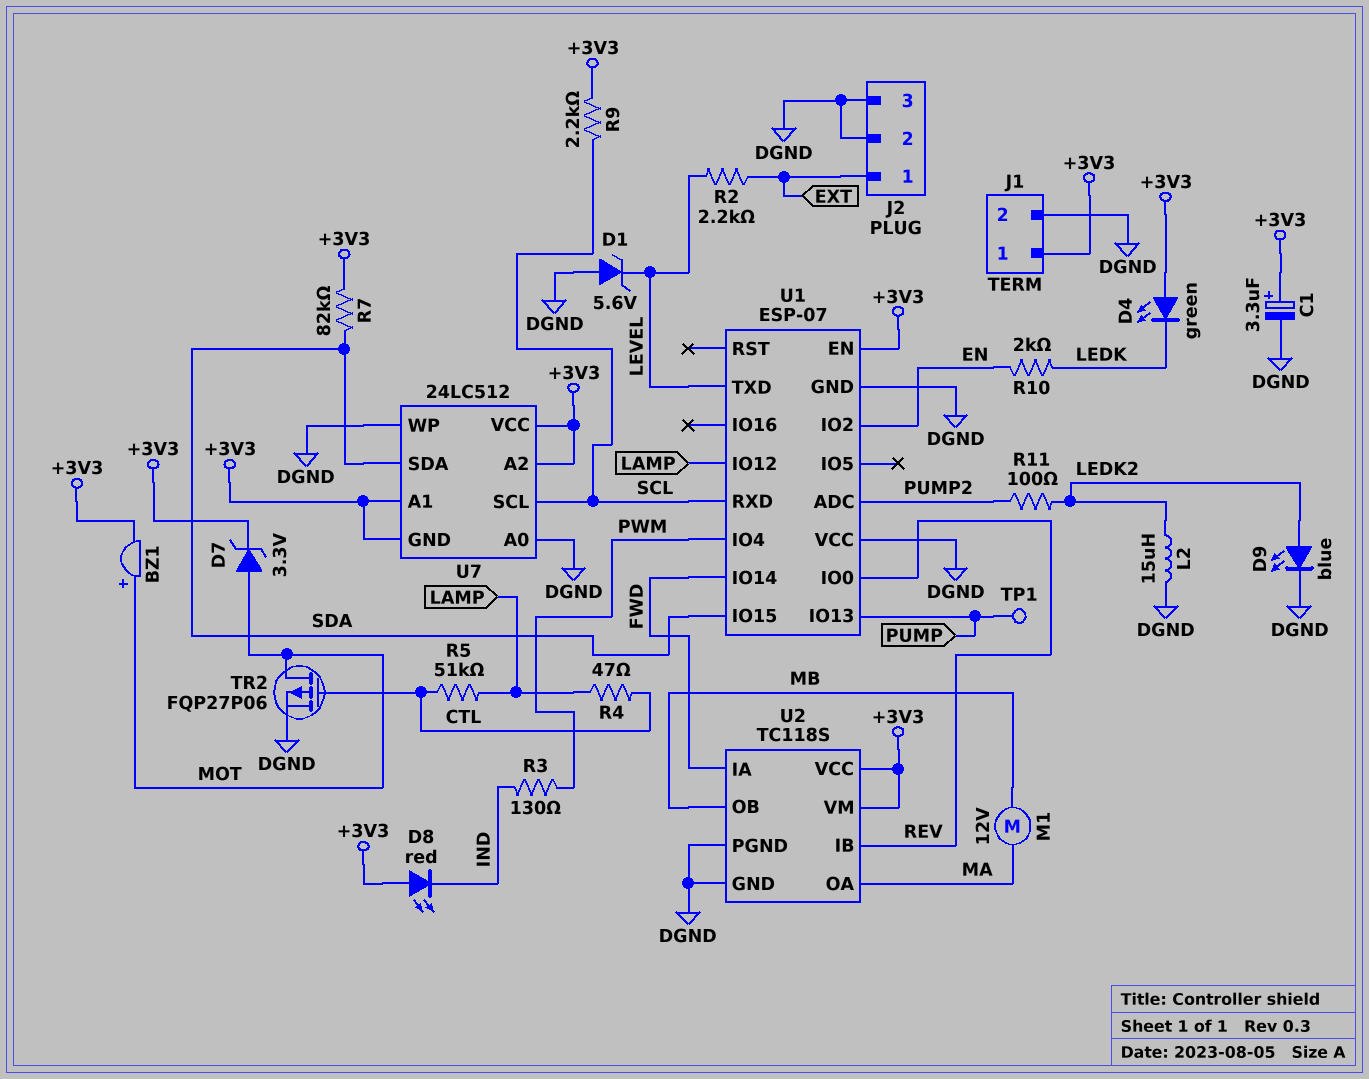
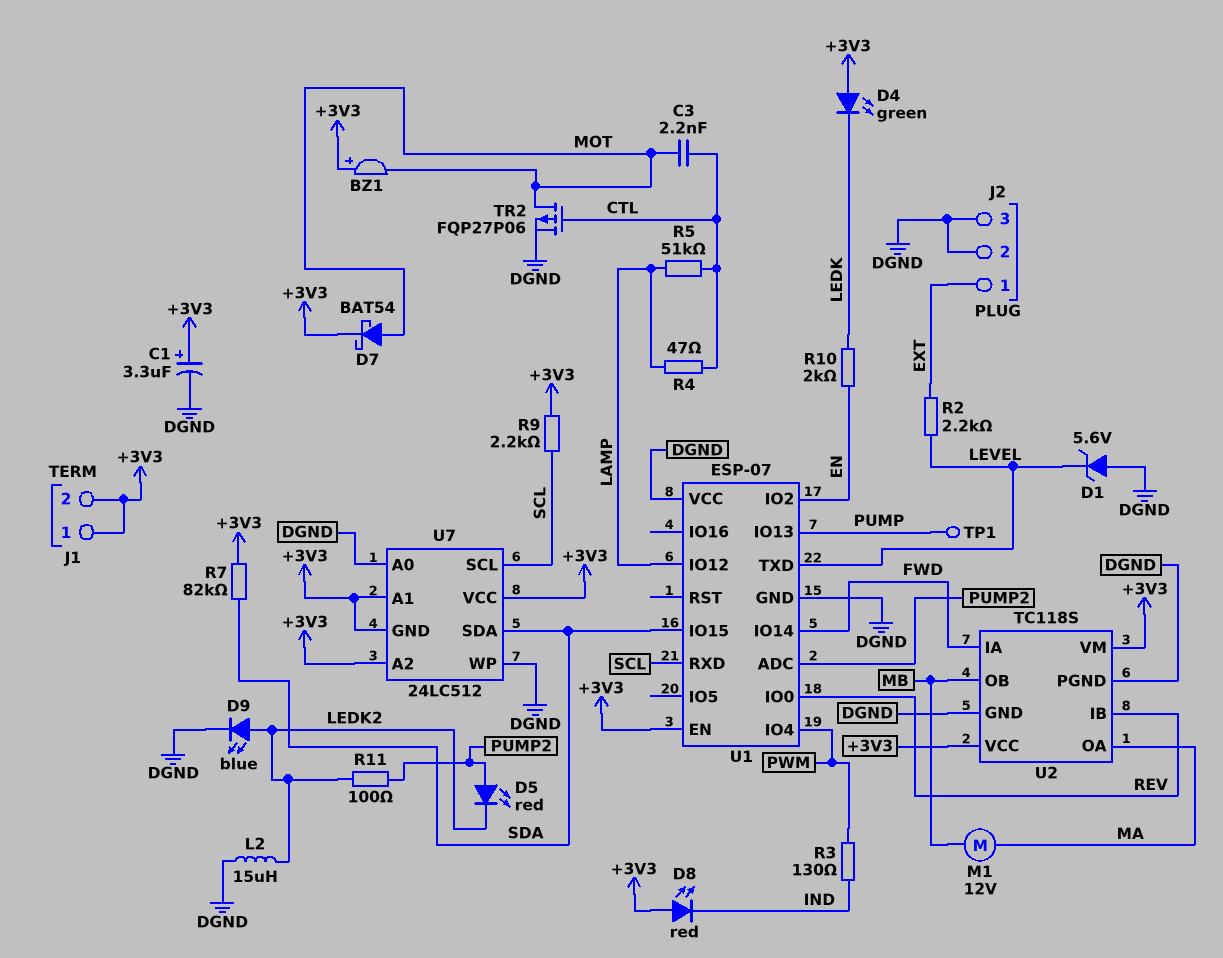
BZ1: buzzer (plus MOT, minus +3V3) -> buzzer (plus +3V3, minus MOT)
C3: none -> 2.2nF (CTL, MOT)
D5: none -> LED red (A PUMP2, K LEDK2)
D7: zener 3.3V (A MOT, K +3V3) -> schottky BAT54 (A MOT, K +3V3)
J1 pin 2: DGND -> +3V3

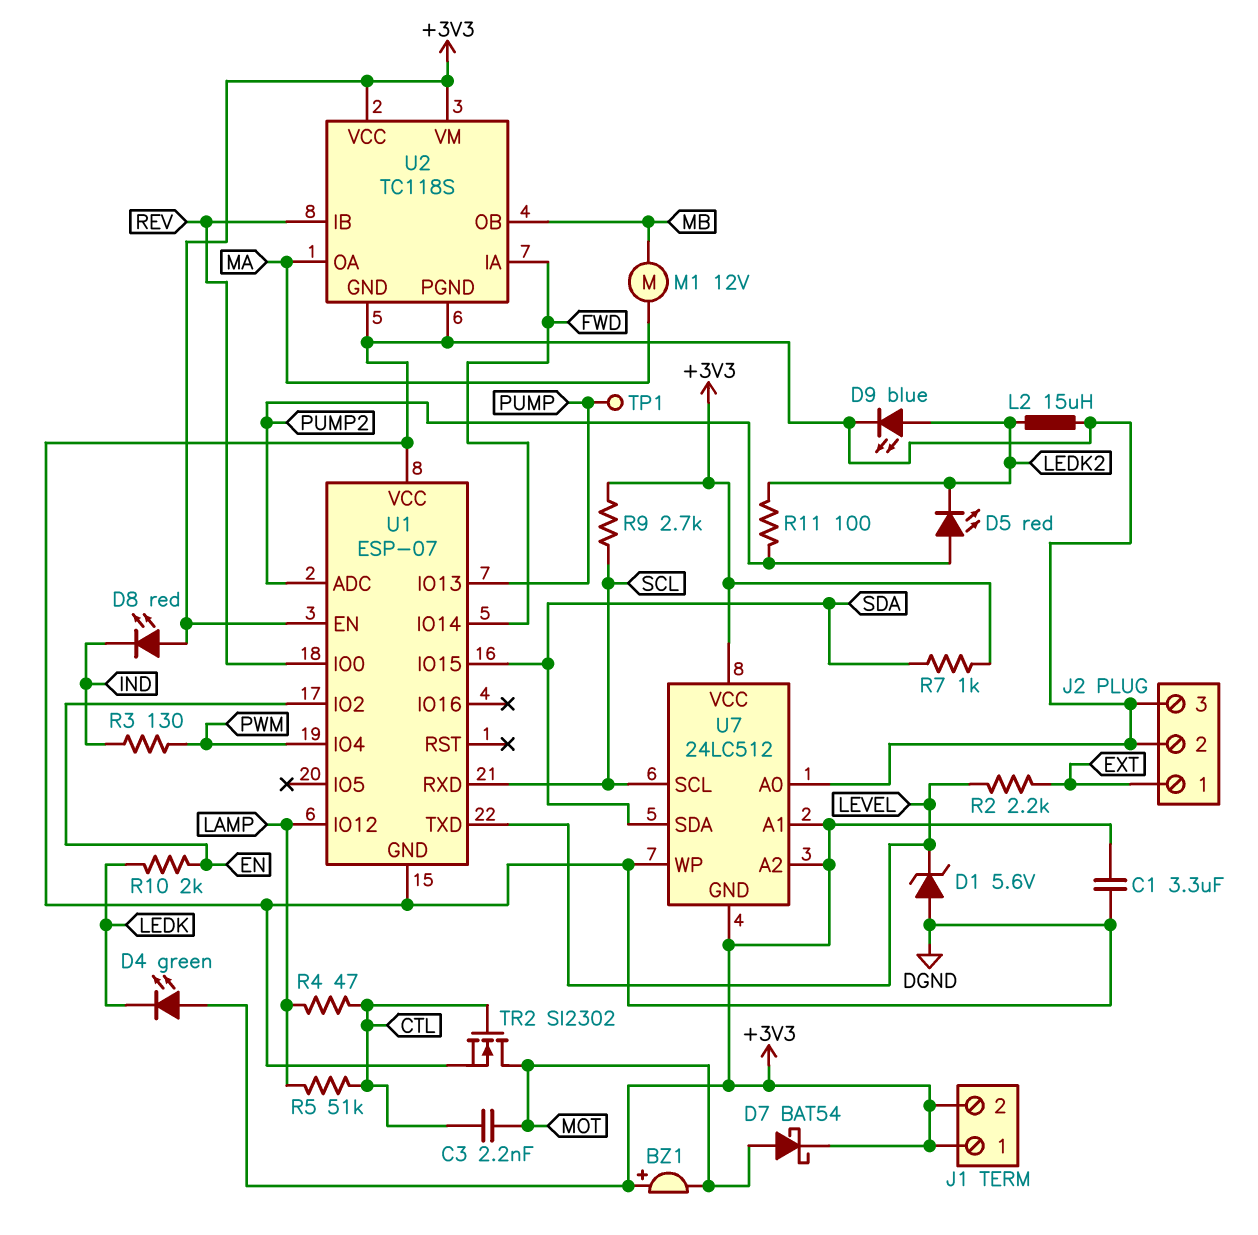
C1: 3.3uF (plus +3V3, minus DGND) -> 3.3uF (+3V3, DGND)
R7: 82k (+3V3, SDA) -> 1k (+3V3, SDA)
R9: 2.2k (+3V3, SCL) -> 2.7k (+3V3, SCL)
TR2: PMOS FQP27P06 (G CTL, D MOT, S DGND) -> NMOS SI2302 (G CTL, D MOT, S DGND)

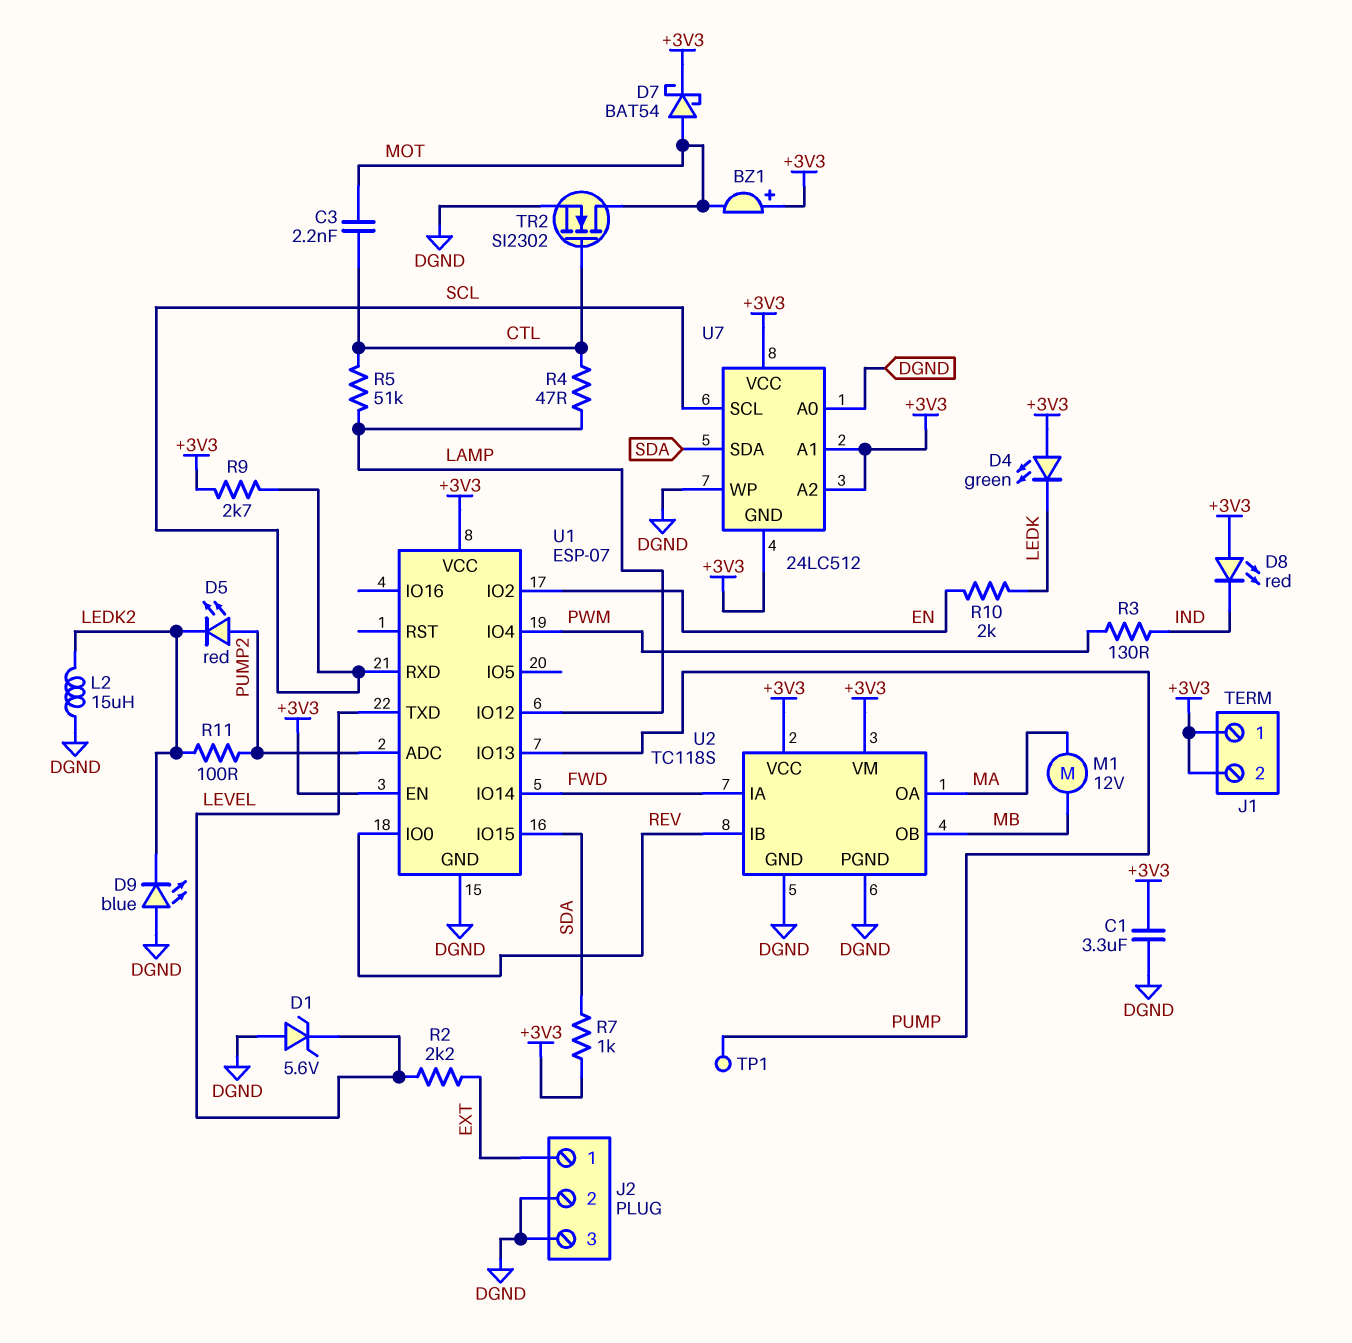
D9: LED blue (A LEDK2, K DGND) -> LED blue (A DGND, K LEDK2)
U1 pin VCC: DGND -> +3V3

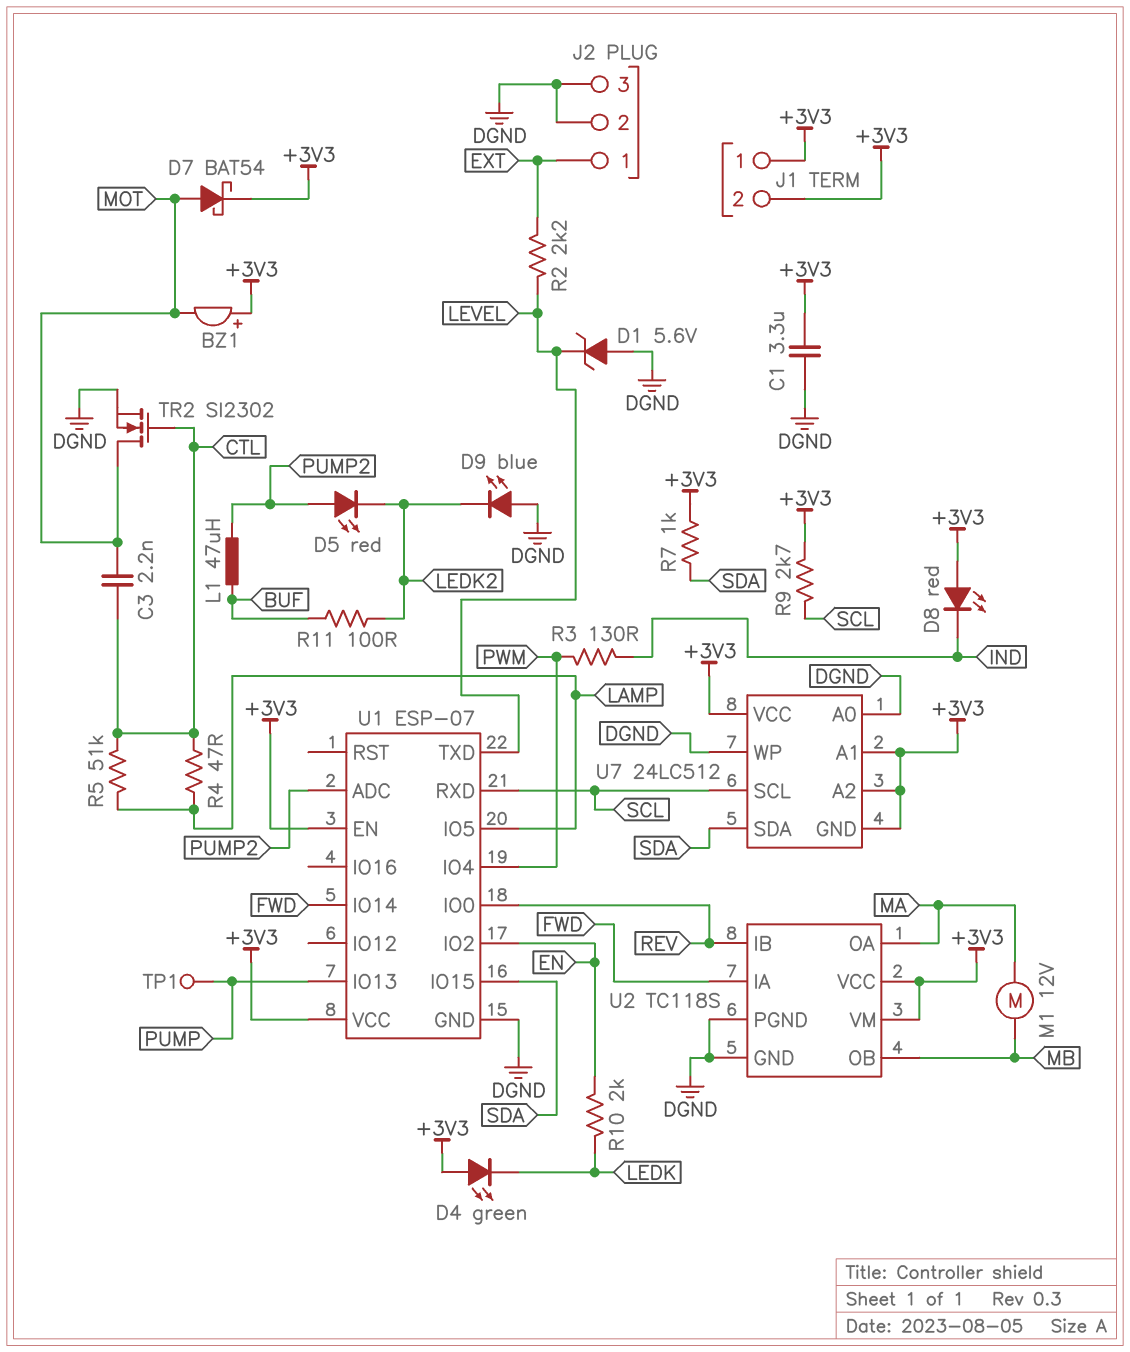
L1: none -> 47uH (BUF, PUMP2)
L2: 15uH (DGND, LEDK2) -> none
R11: 100 (LEDK2, PUMP2) -> 100 (BUF, LEDK2)
U1 pin IO5: none -> LAMP
U1 pin IO12: LAMP -> none

